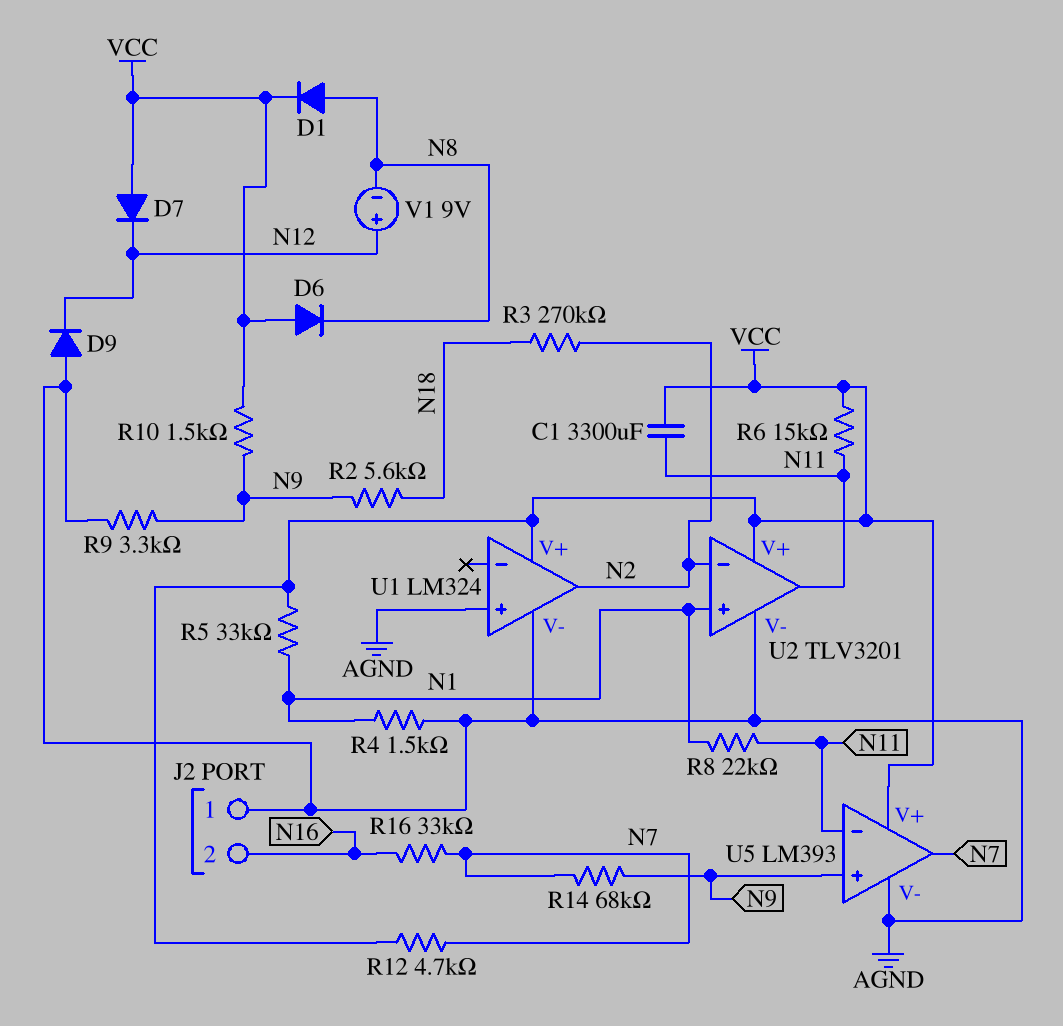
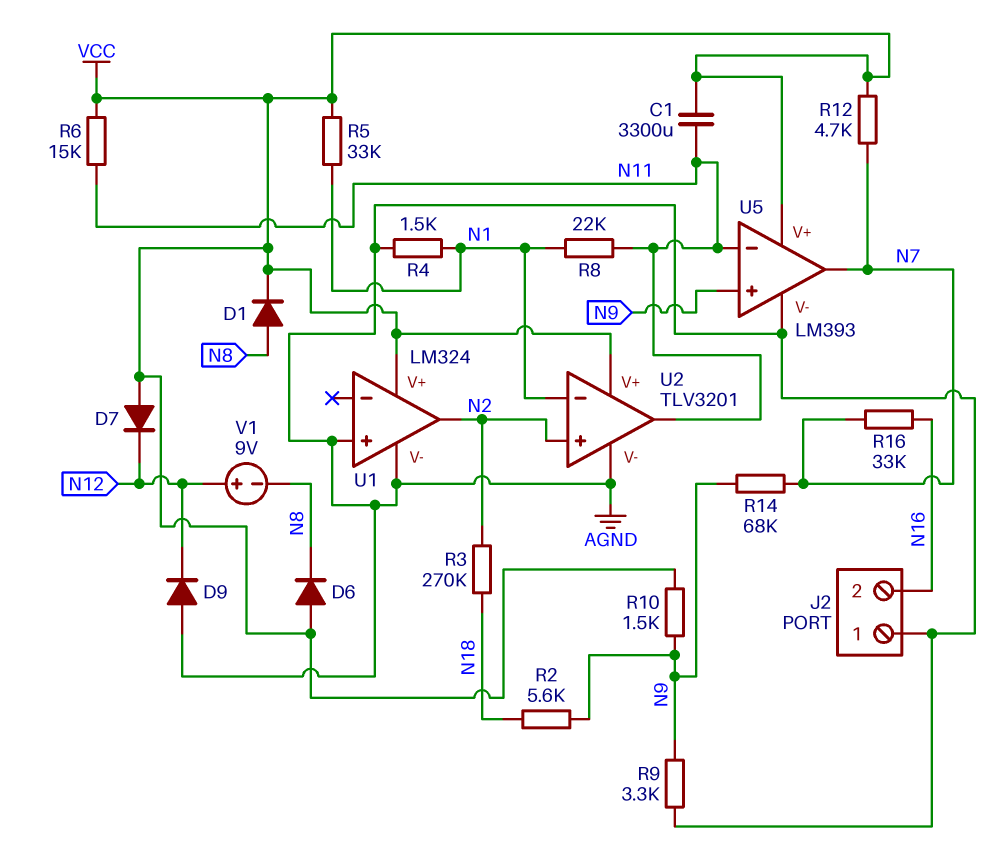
U2 pin in+: N1 -> N2
U2 pin in-: N2 -> N1

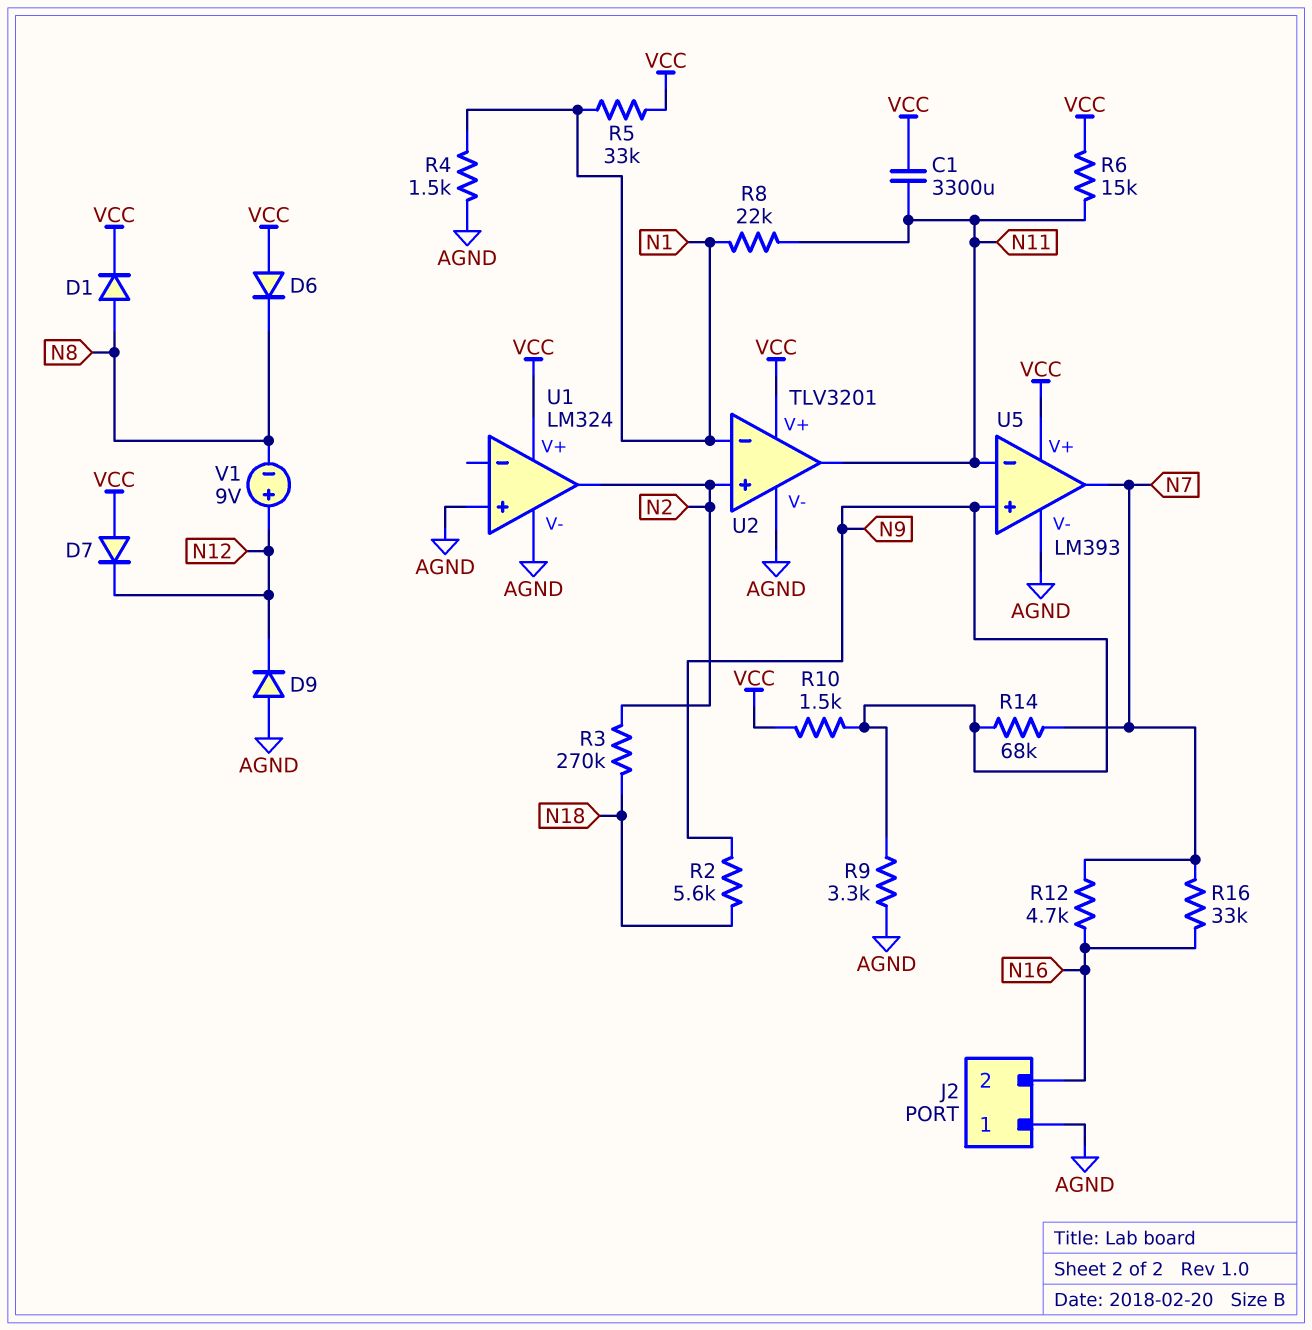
R12: 4.7k (N7, VCC) -> 4.7k (N7, N16)

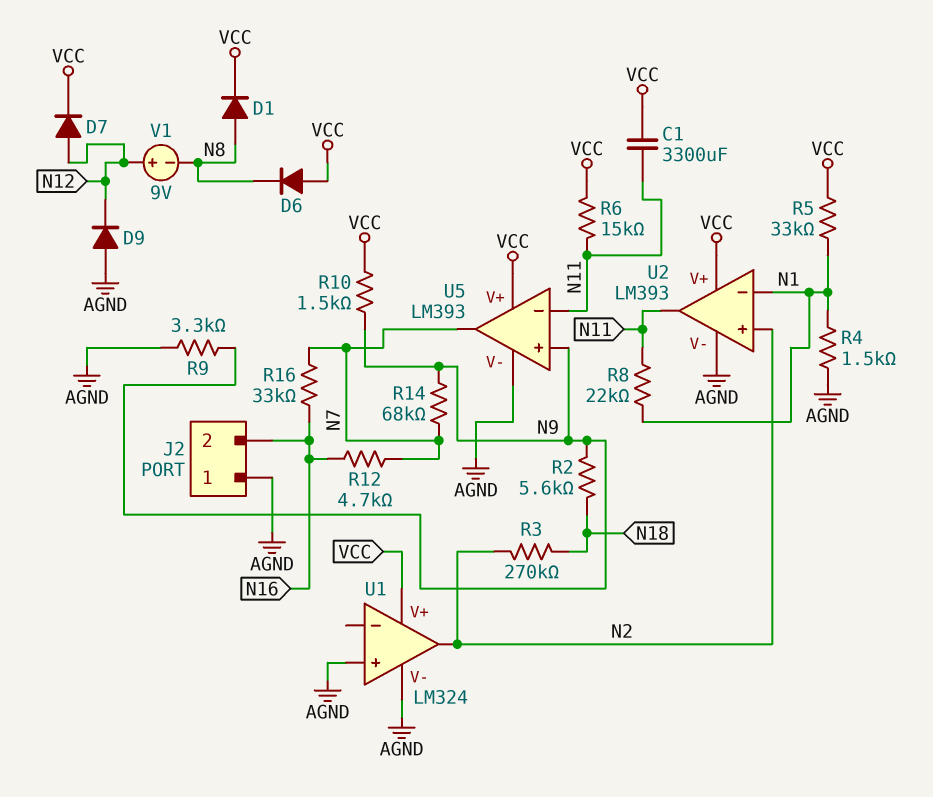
D7: diode (A VCC, K N12) -> diode (A N12, K VCC)
U2: TLV3201 -> LM393

